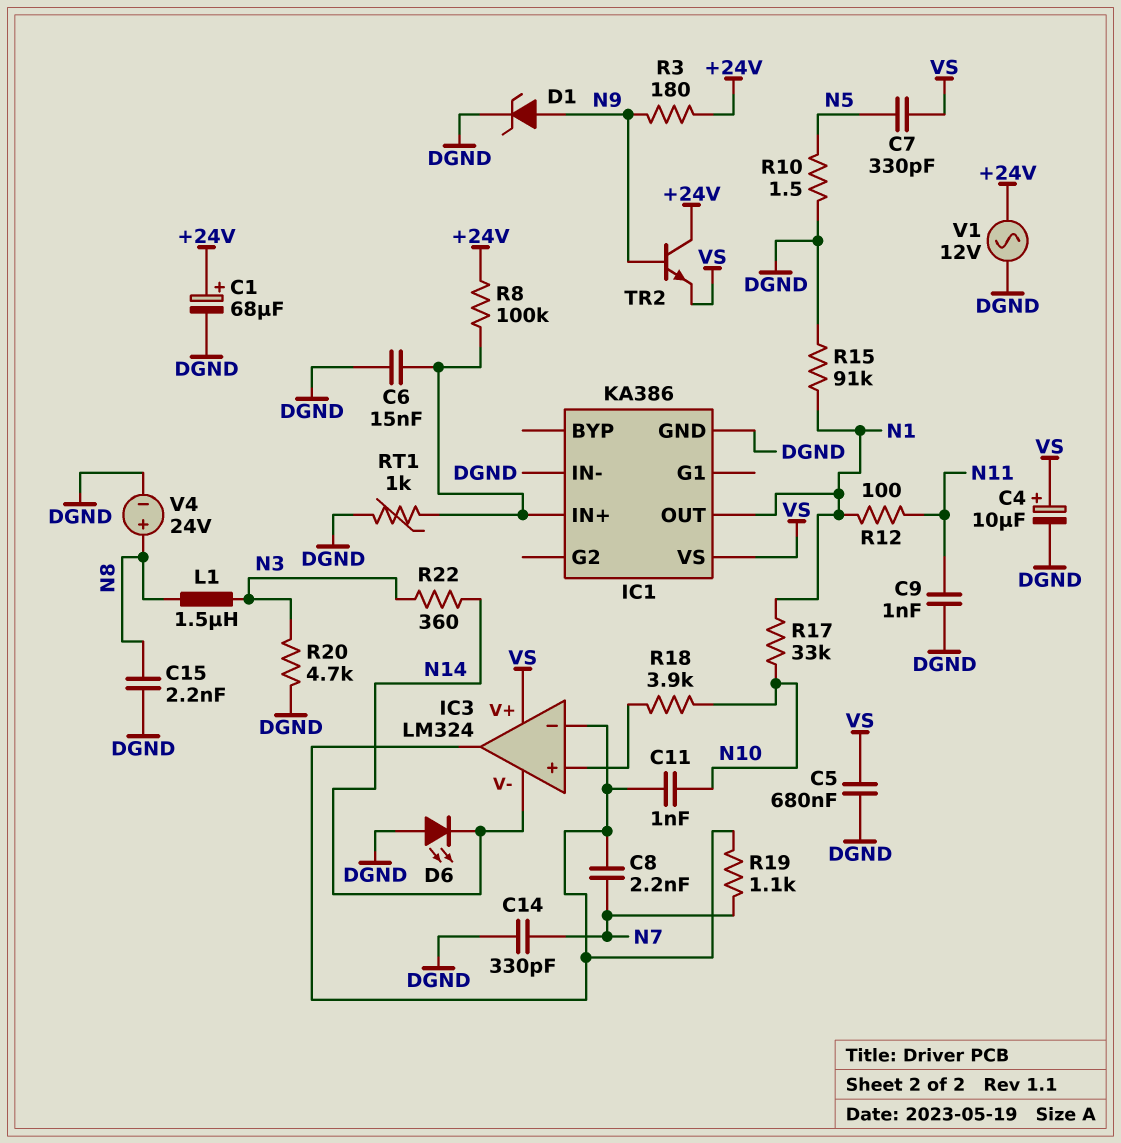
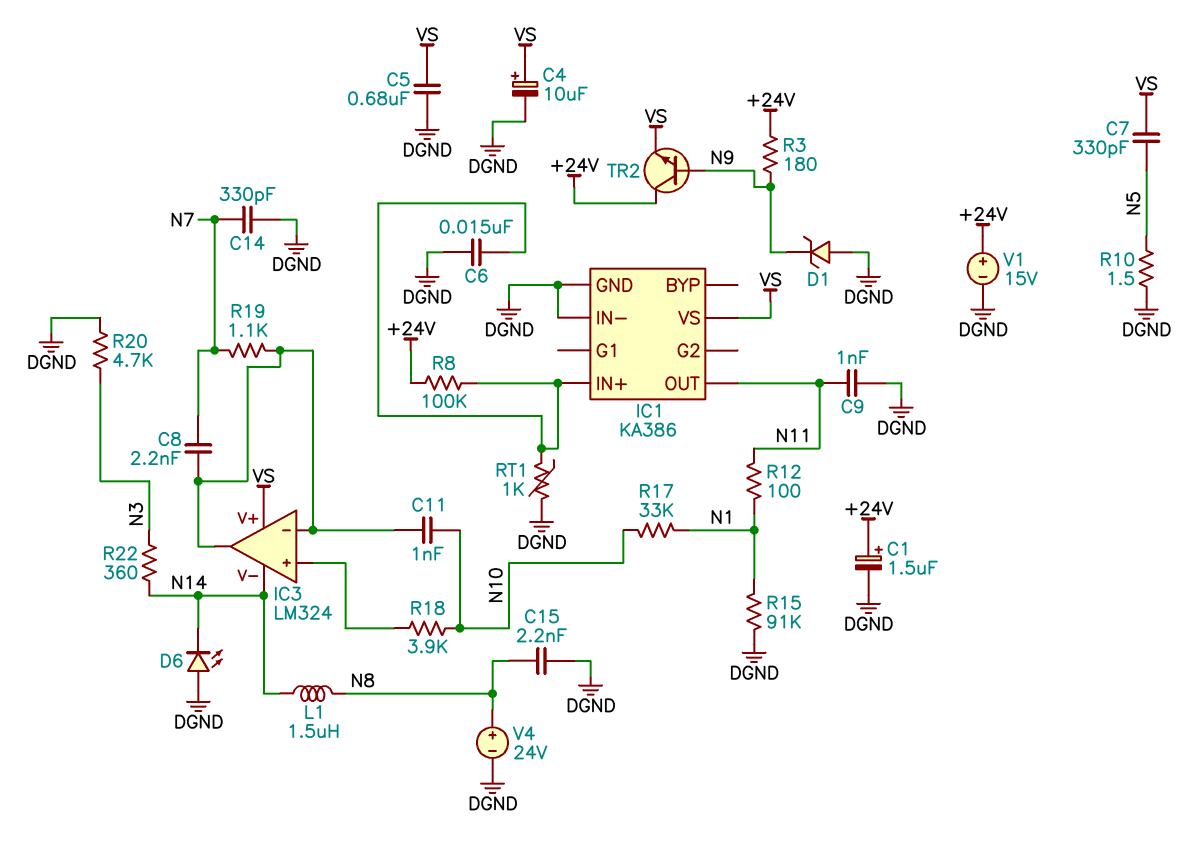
C1: 68uF (plus +24V, minus DGND) -> 1.5uF (plus +24V, minus DGND)
D1: zener (A N9, K DGND) -> zener (A DGND, K N9)
IC1 pin OUT: N1 -> N11
L1: 1.5uH (N3, N8) -> 1.5uH (N8, N14)
V1: AC 12V (+24V, DGND) -> 15V (plus +24V, minus DGND)

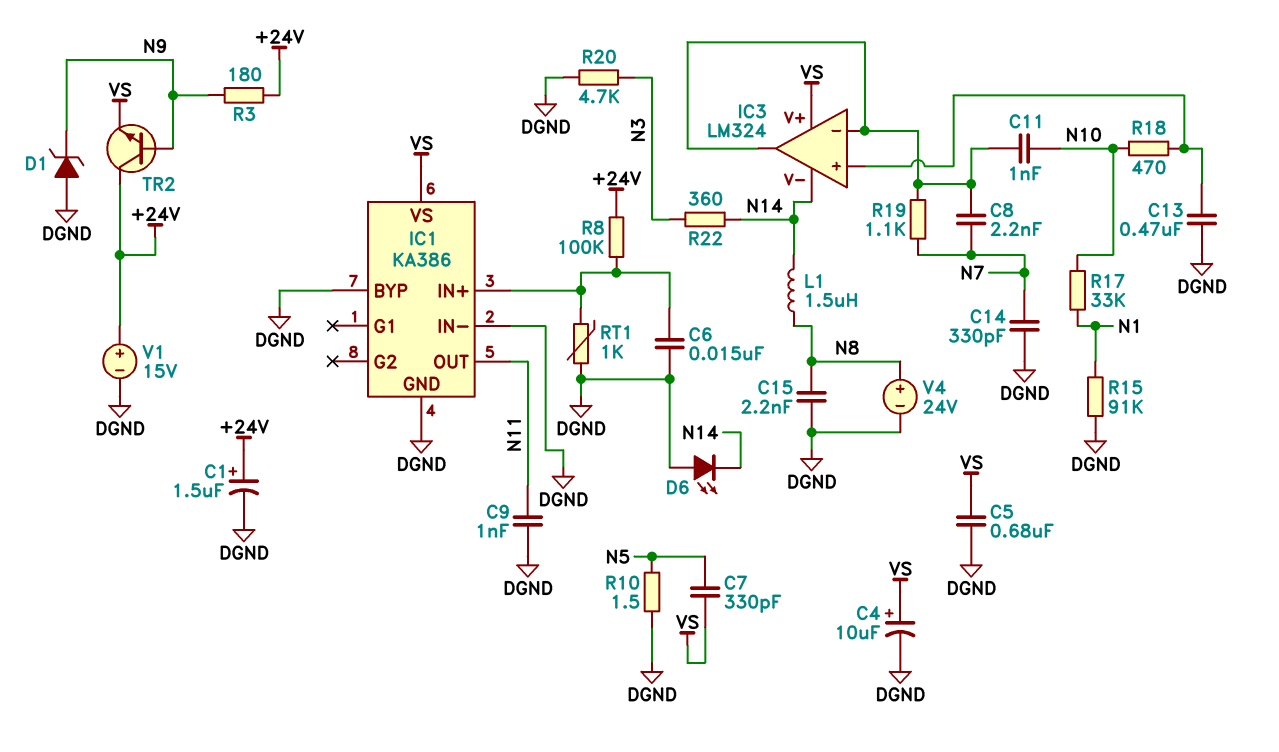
C13: none -> 470nF (DGND, IC3/in+)
IC1 pin BYP: none -> DGND
R12: 100 (N1, N11) -> none
R18: 3.9k (IC3/in+, N10) -> 470 (IC3/in+, N10)

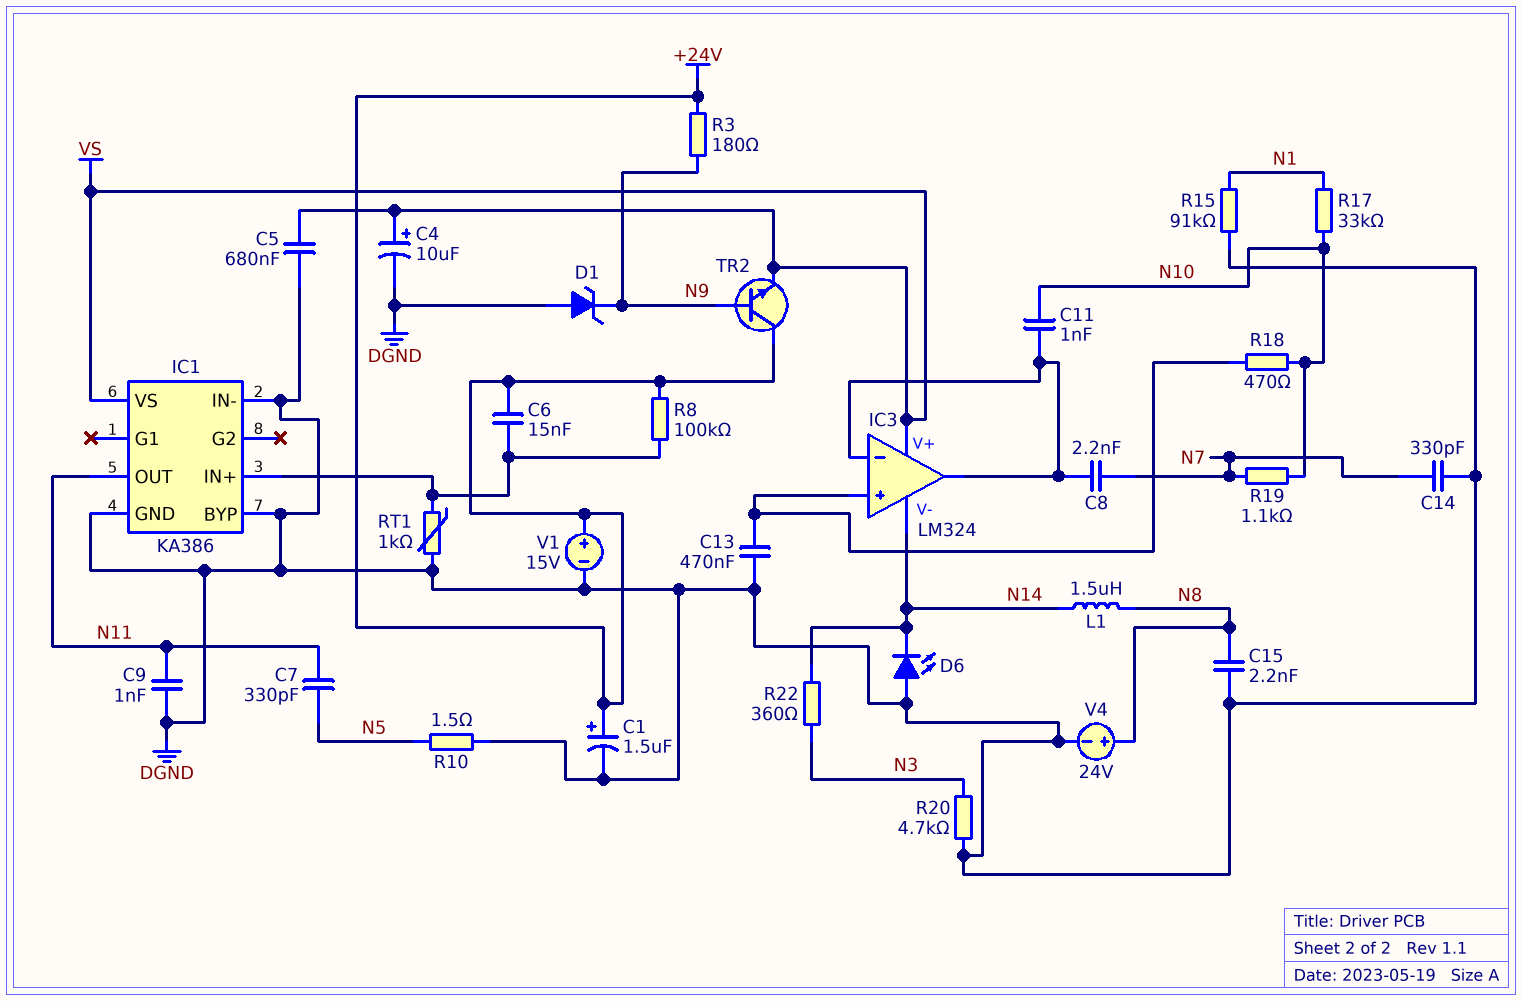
C6: 15nF (DGND, IC1/IN+) -> 15nF (+24V, IC1/IN+)
C7: 330pF (N5, VS) -> 330pF (N5, N11)
R19: 1.1k (IC3/in-, N7) -> 1.1k (N7, N10)

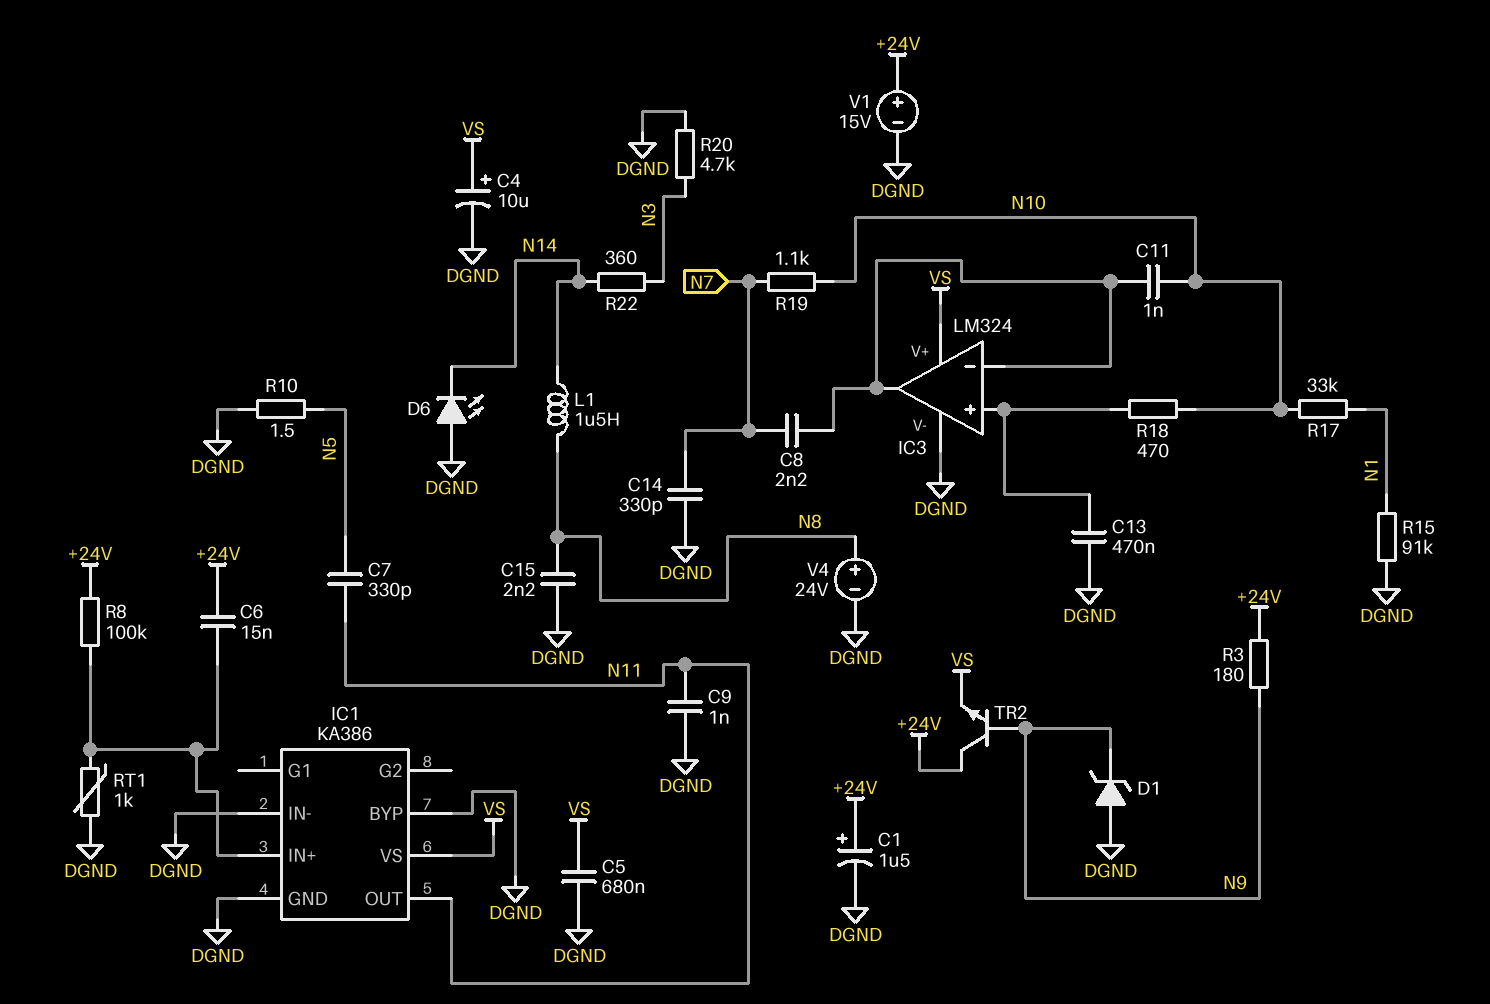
IC3 pin V-: N14 -> DGND

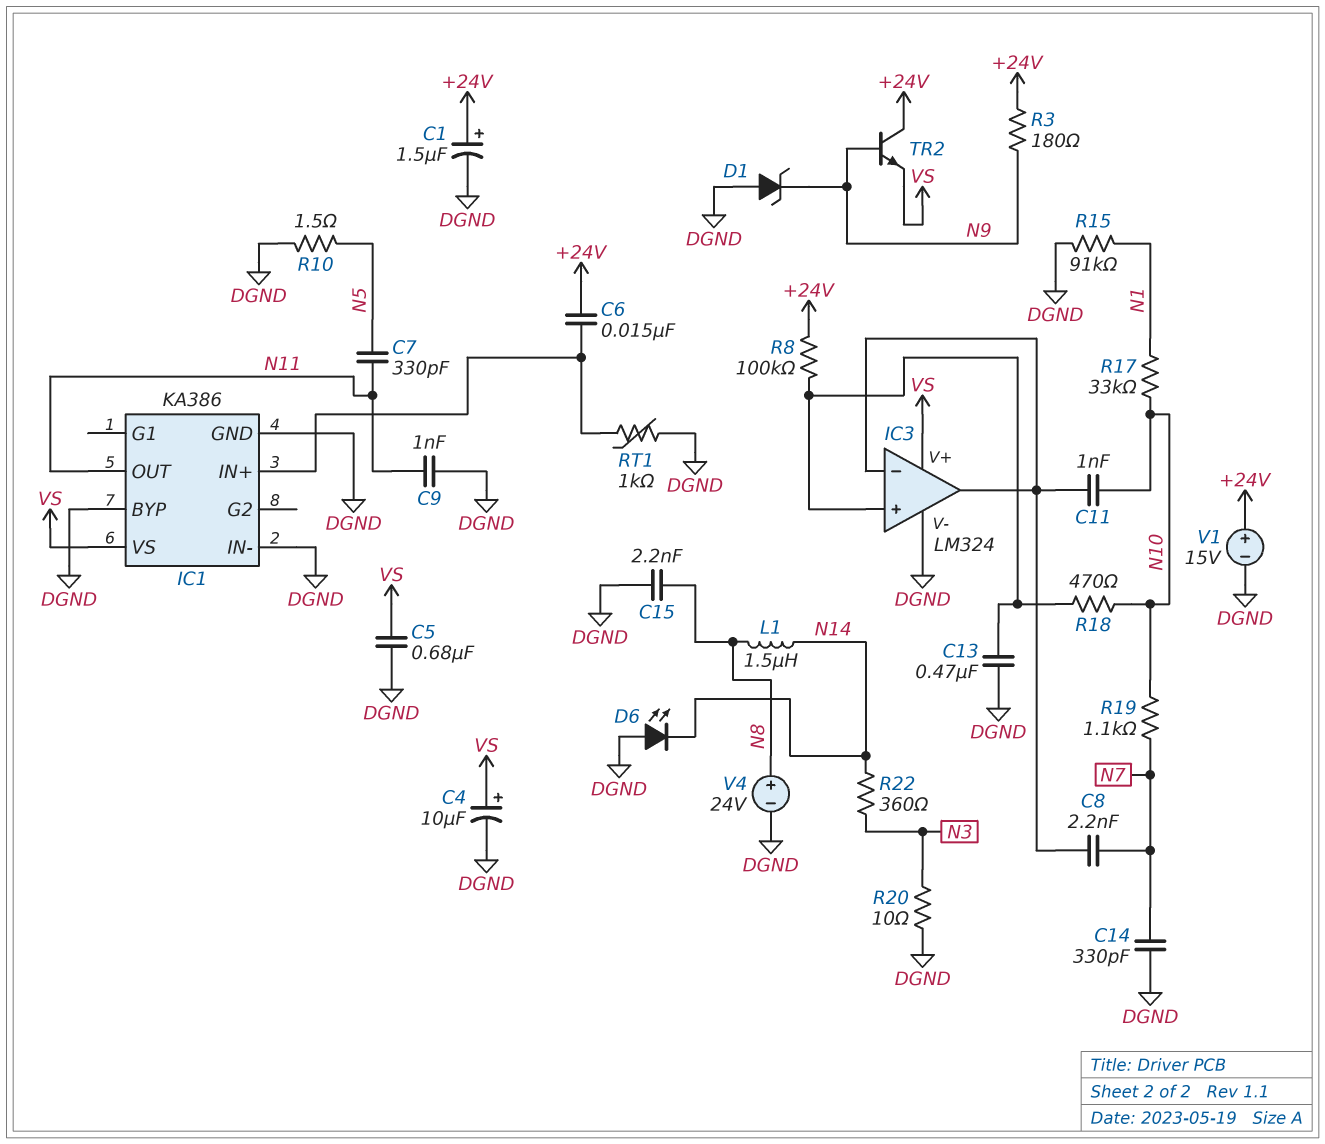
R8: 100k (+24V, IC1/IN+) -> 100k (+24V, IC3/in+)
R20: 4.7k (DGND, N3) -> 10 (DGND, N3)

